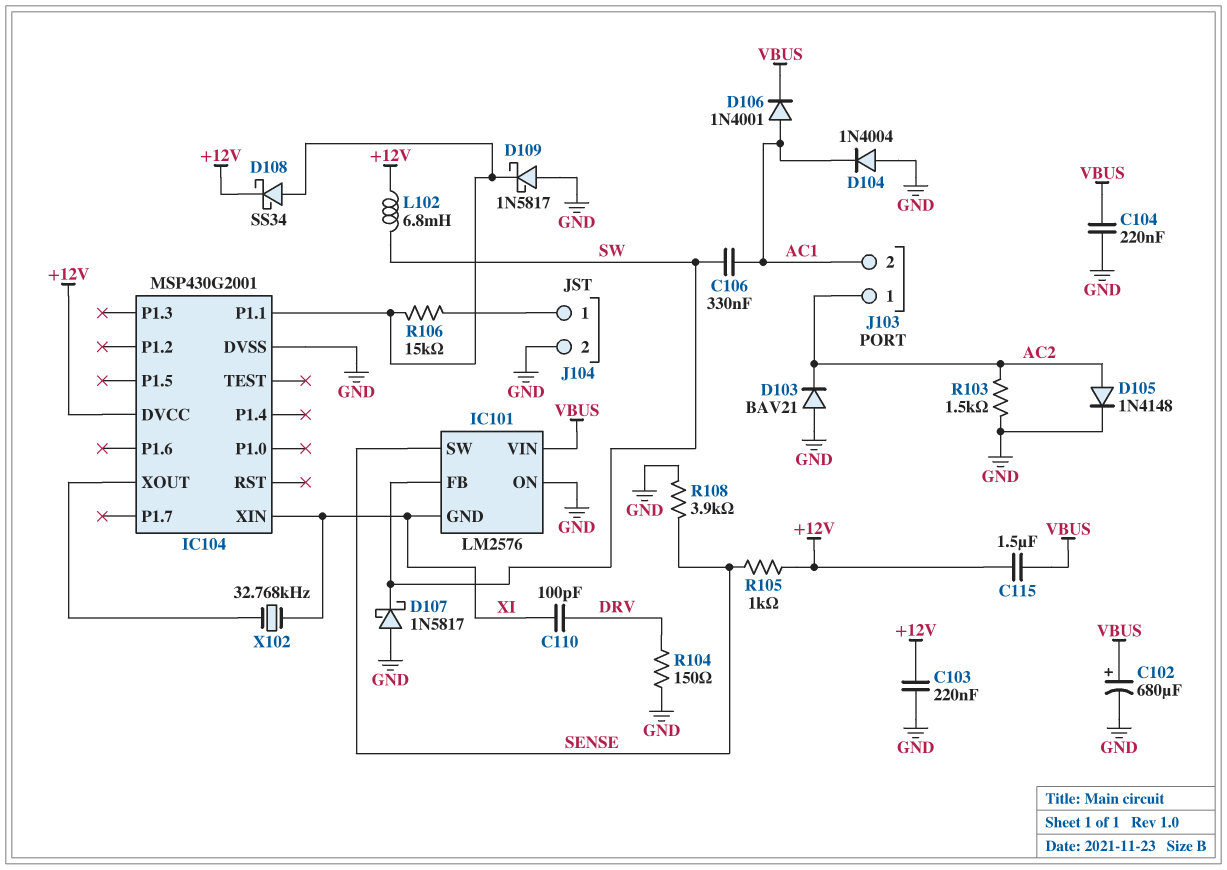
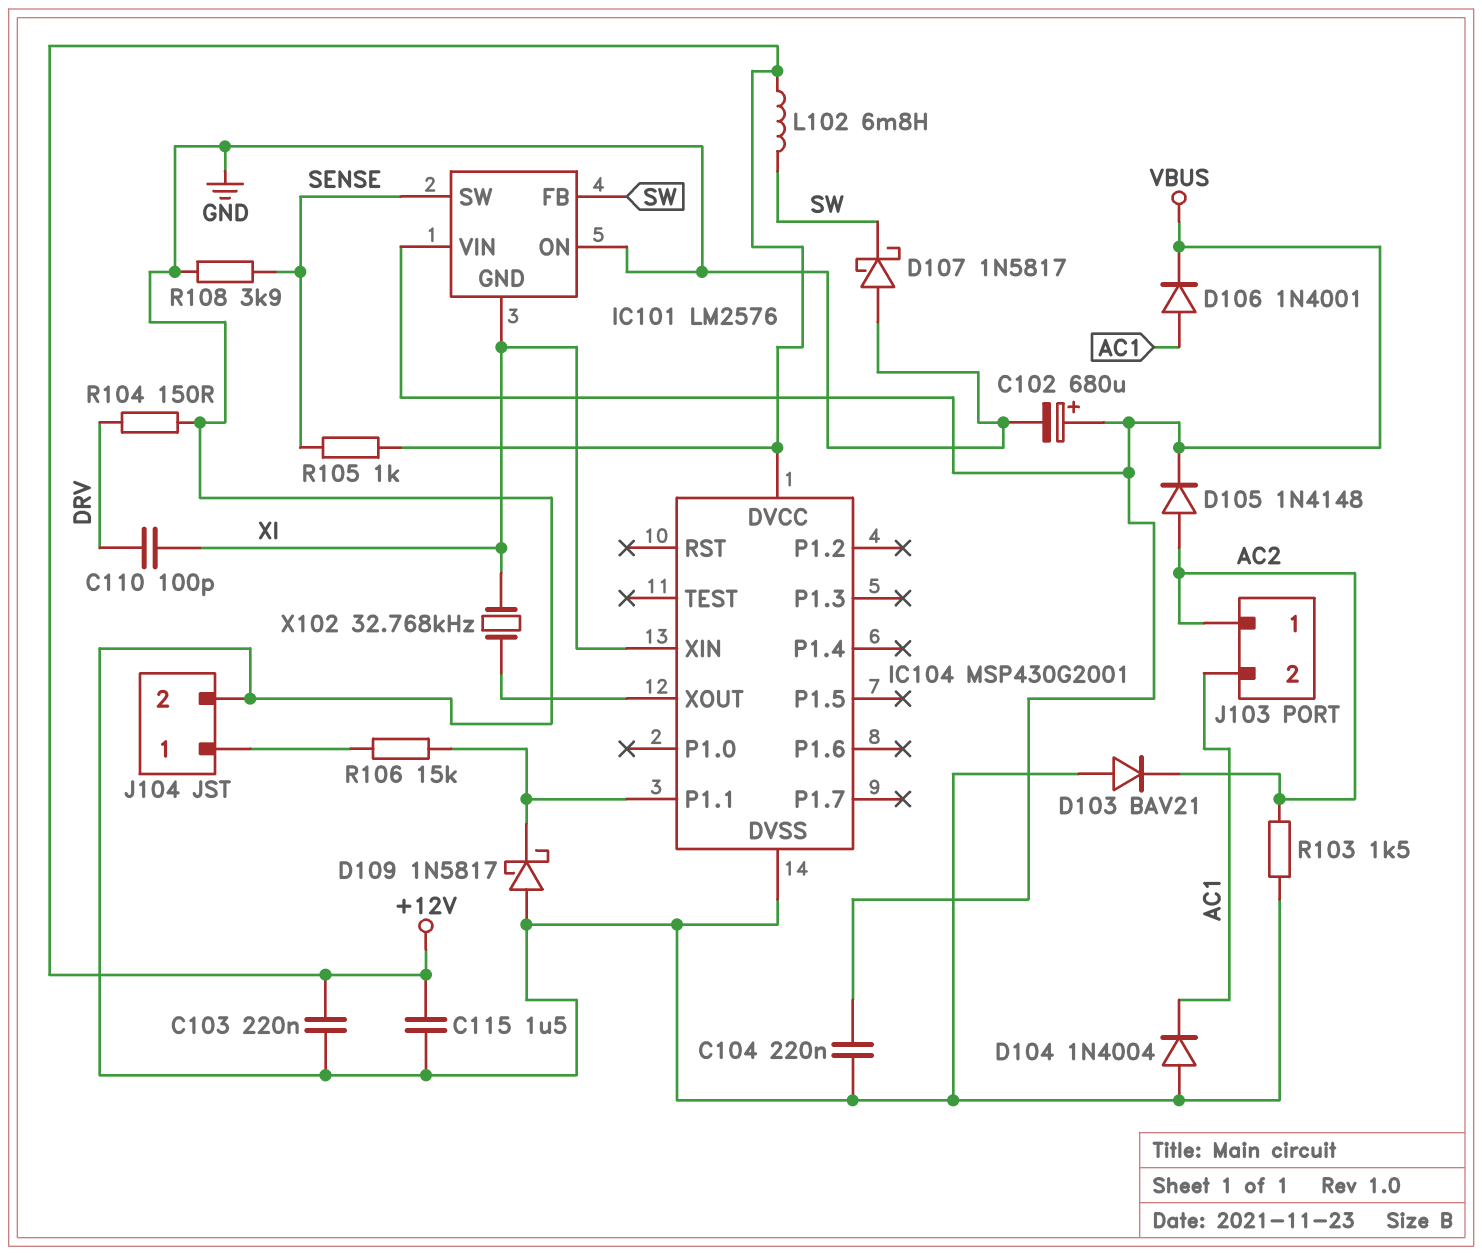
C106: 330nF (AC1, SW) -> none
C115: 1.5uF (+12V, VBUS) -> 1.5uF (+12V, GND)
D105: diode 1N4148 (A AC2, K GND) -> diode 1N4148 (A AC2, K VBUS)
D108: schottky SS34 (A IC104/P1.1, K +12V) -> none

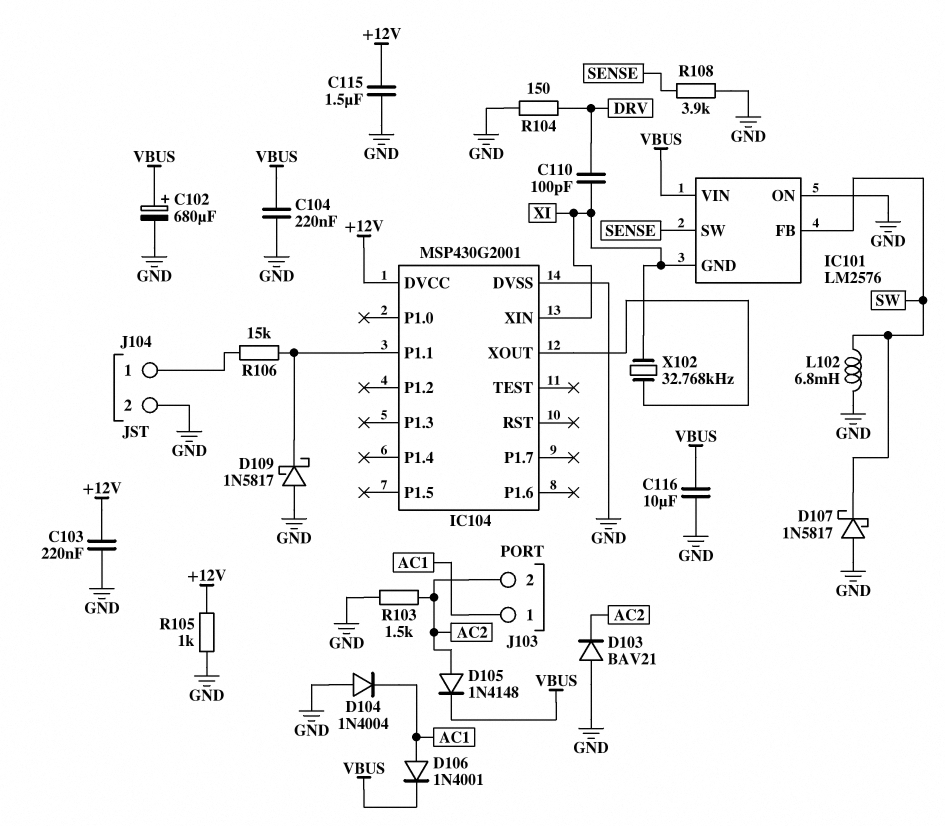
C116: none -> 10uF (GND, VBUS)
J103 pin 1: AC2 -> AC1
J103 pin 2: AC1 -> AC2
L102: 6.8mH (+12V, SW) -> 6.8mH (GND, SW)
R105: 1k (+12V, SENSE) -> 1k (+12V, GND)

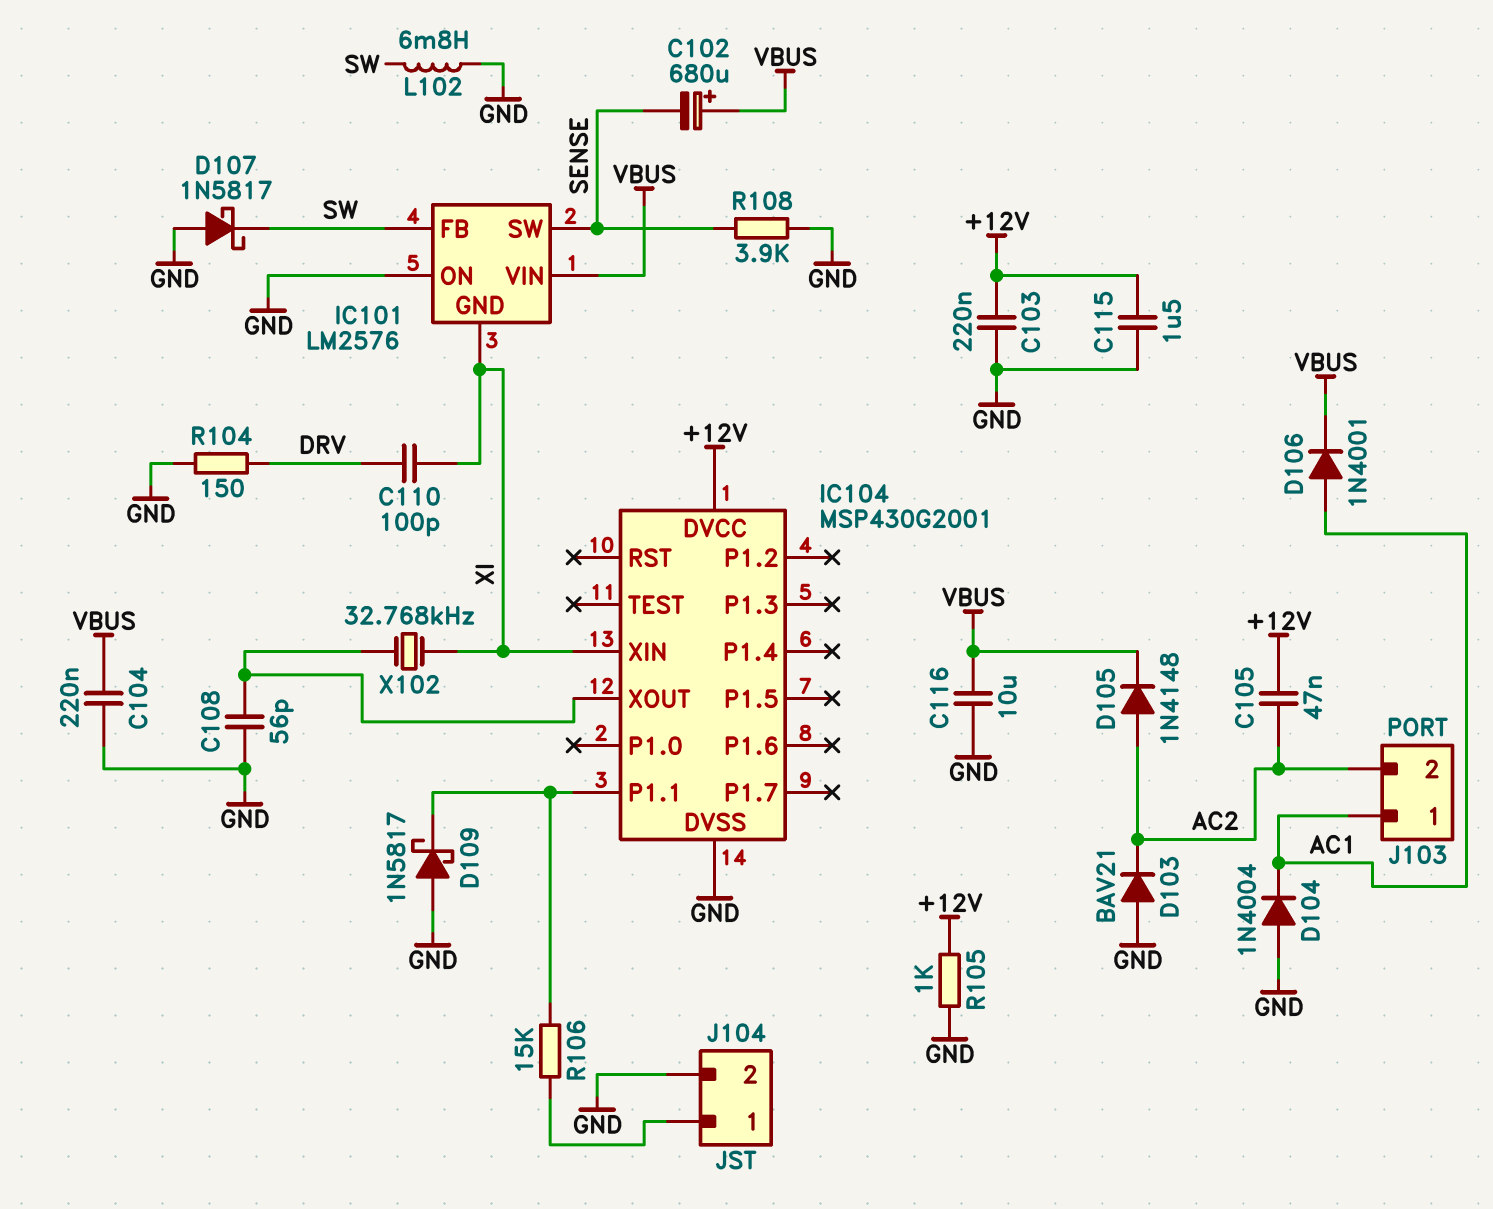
C102: 680uF (plus VBUS, minus GND) -> 680uF (plus VBUS, minus SENSE)
C105: none -> 47nF (+12V, AC2)
C108: none -> 56pF (GND, IC104/XOUT)
R103: 1.5k (AC2, GND) -> none

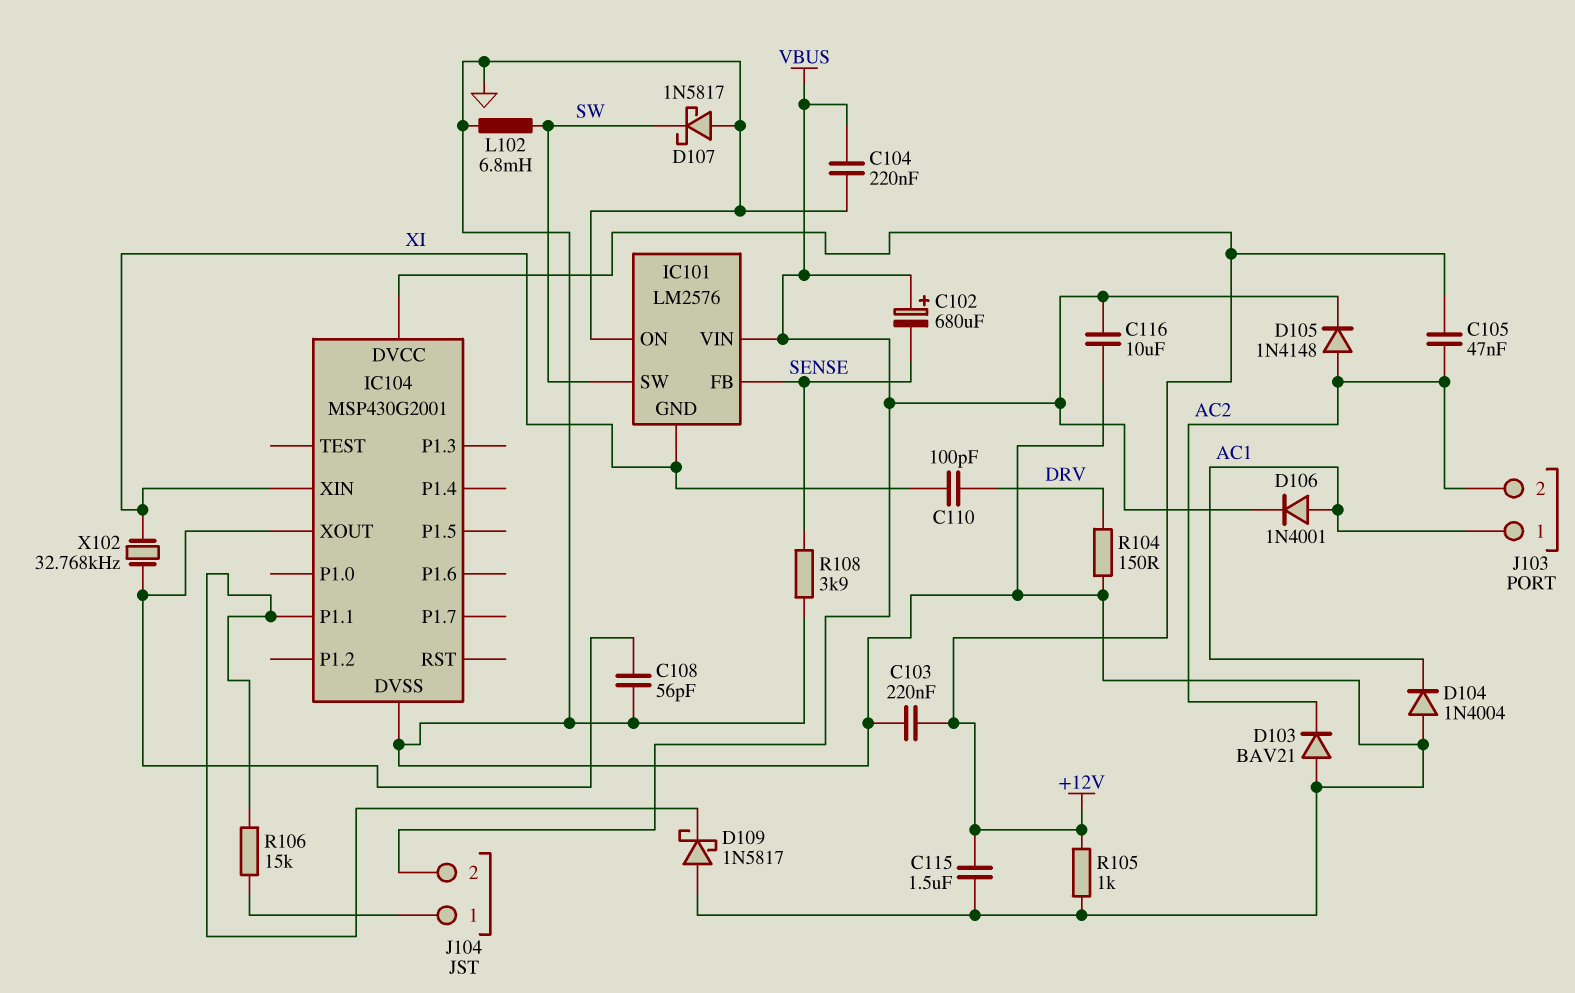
IC101 pin FB: SW -> SENSE
IC101 pin SW: SENSE -> SW
J104 pin 2: GND -> VBUS

